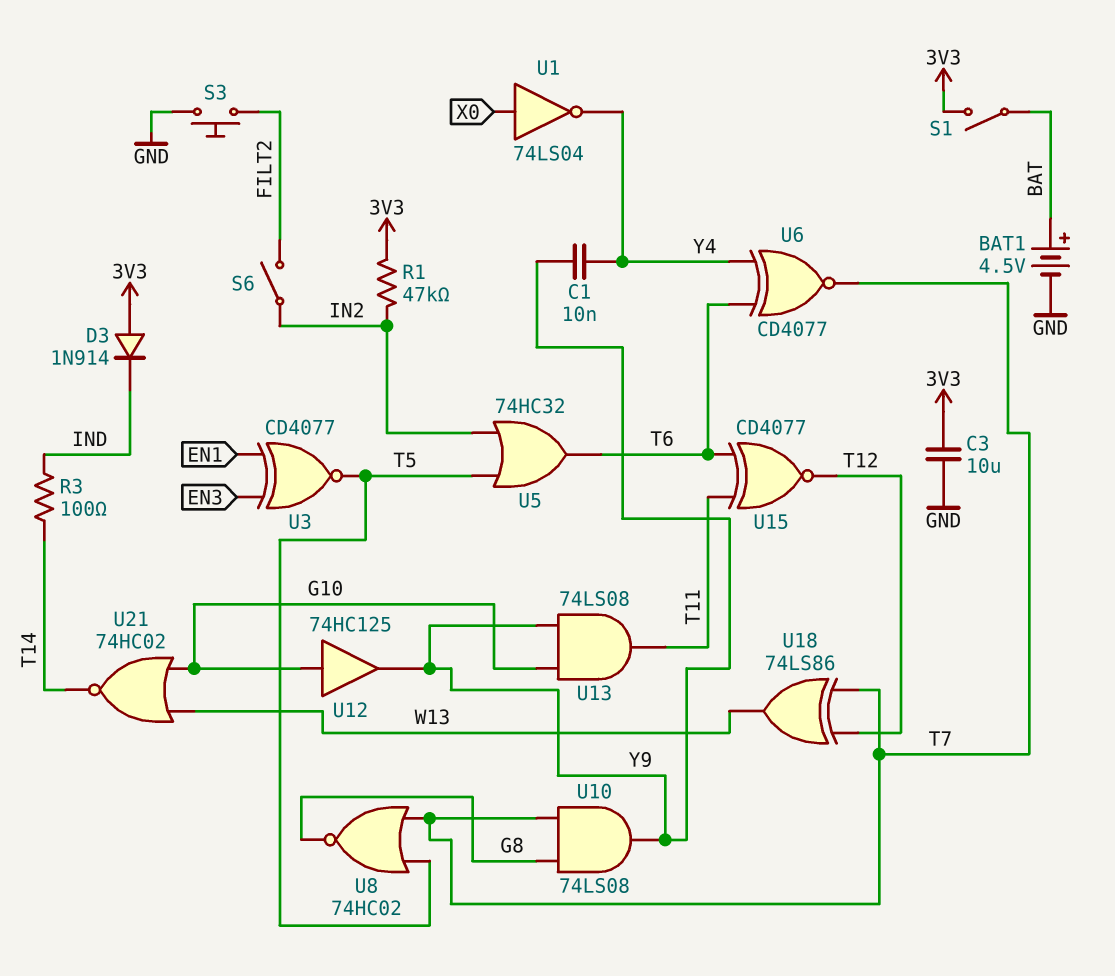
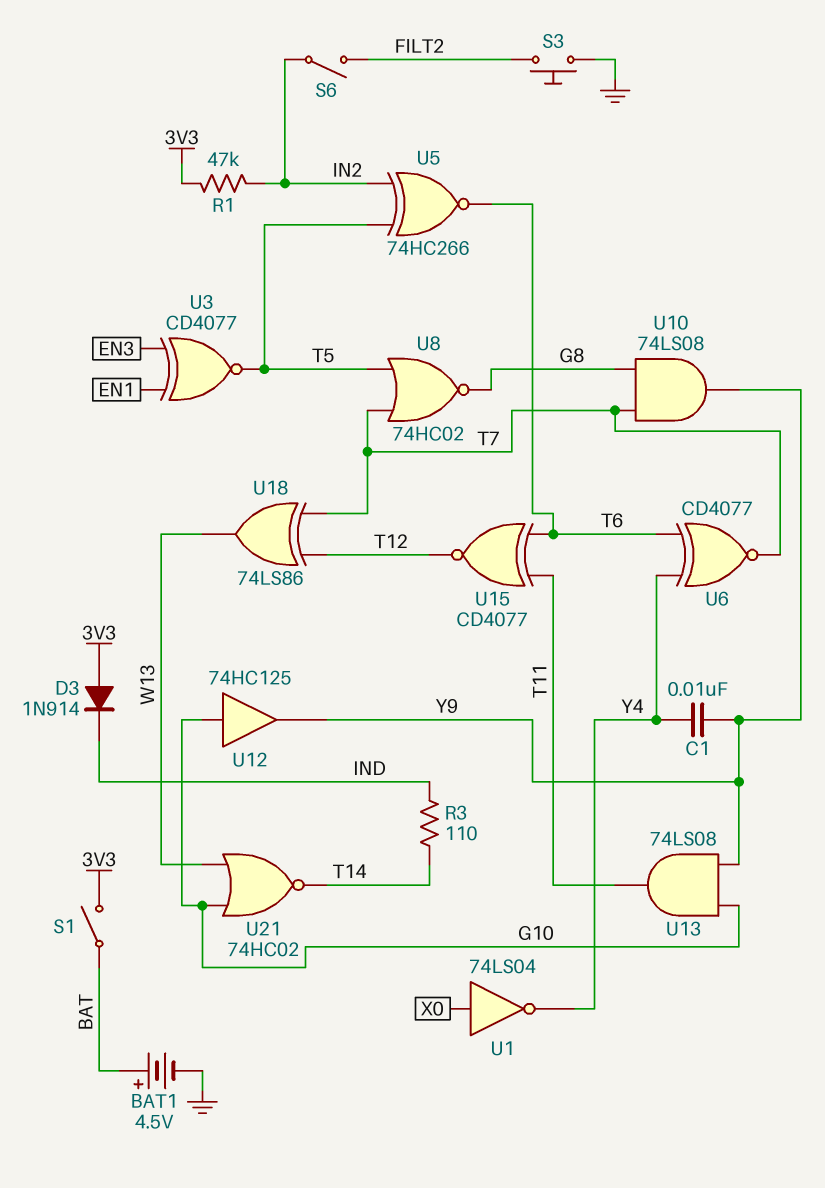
C3: 10uF (3V3, GND) -> none
R3: 100 (IND, T14) -> 110 (IND, T14)
U5: OR 74HC32 (in IN2, in T5, out T6) -> XNOR 74HC266 (in IN2, in T5, out T6)

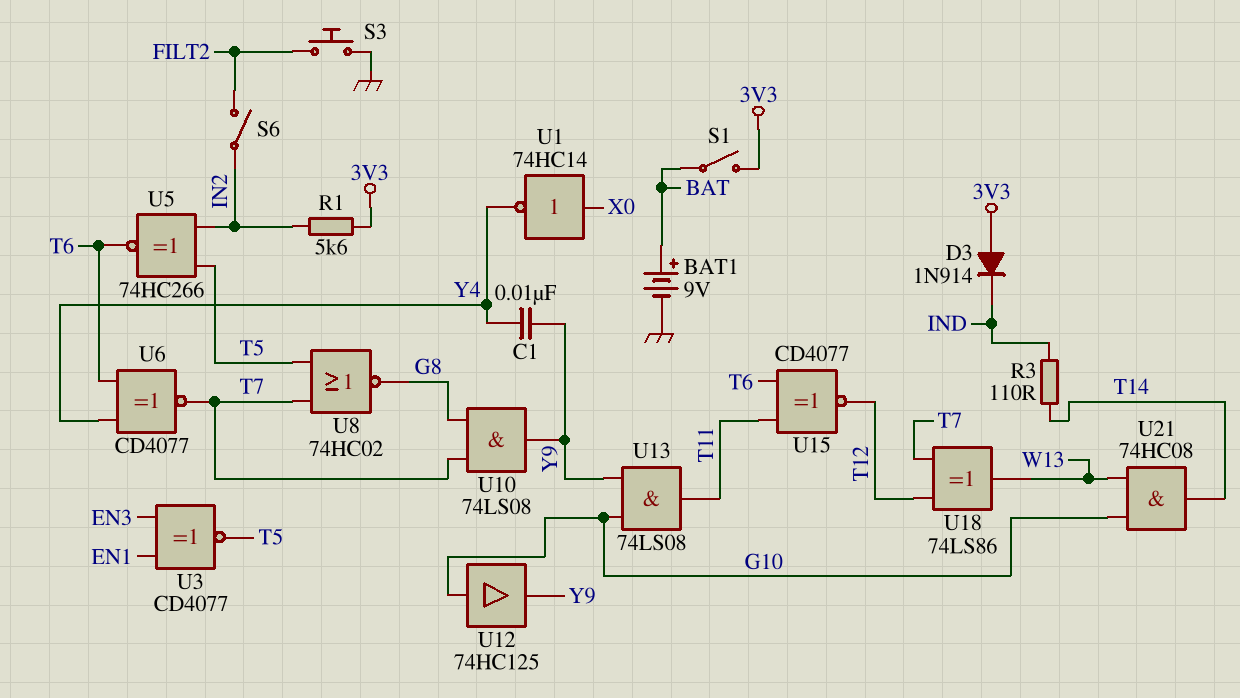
BAT1: 4.5V (plus BAT, minus GND) -> 9V (plus BAT, minus GND)
R1: 47k (3V3, IN2) -> 5.6k (3V3, IN2)
U1: NOT 74LS04 (in X0, out Y4) -> NOT 74HC14 (in X0, out Y4)
U21: NOR 74HC02 (in G10, in W13, out T14) -> AND 74HC08 (in G10, in W13, out T14)

